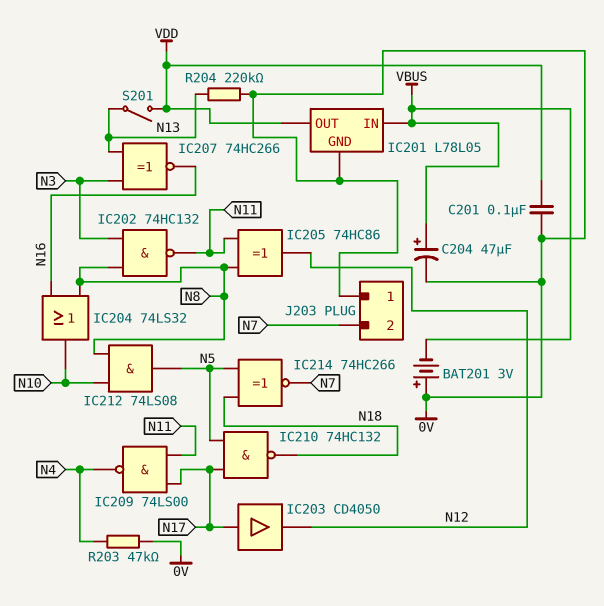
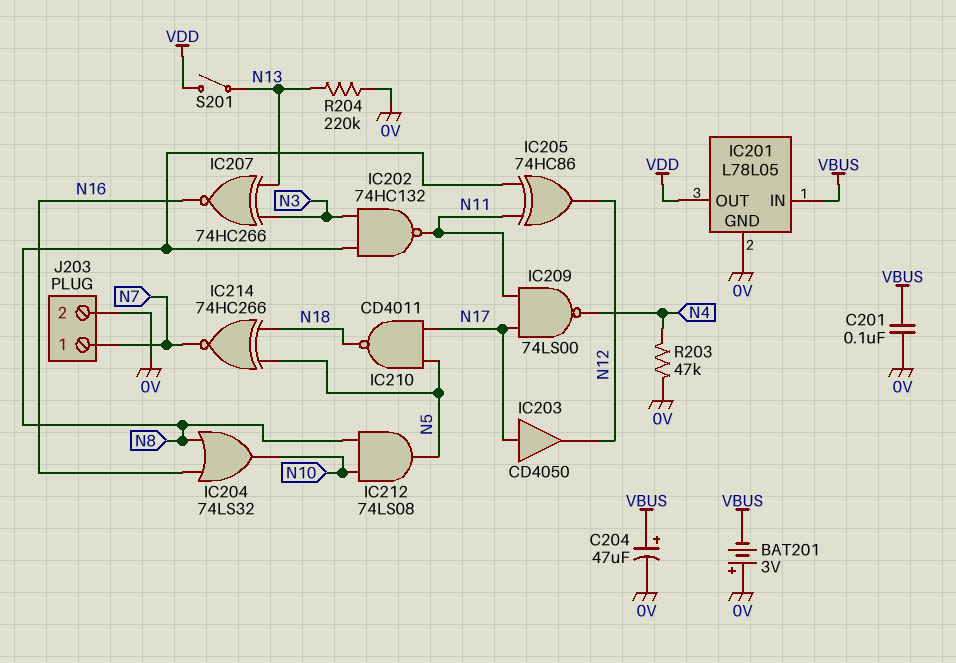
C201: 100nF (0V, VDD) -> 100nF (0V, VBUS)
IC210: NAND 74HC132 (in N5, in N17, out N18) -> NAND CD4011 (in N5, in N17, out N18)
J203 pin 1: 0V -> N7
J203 pin 2: N7 -> 0V

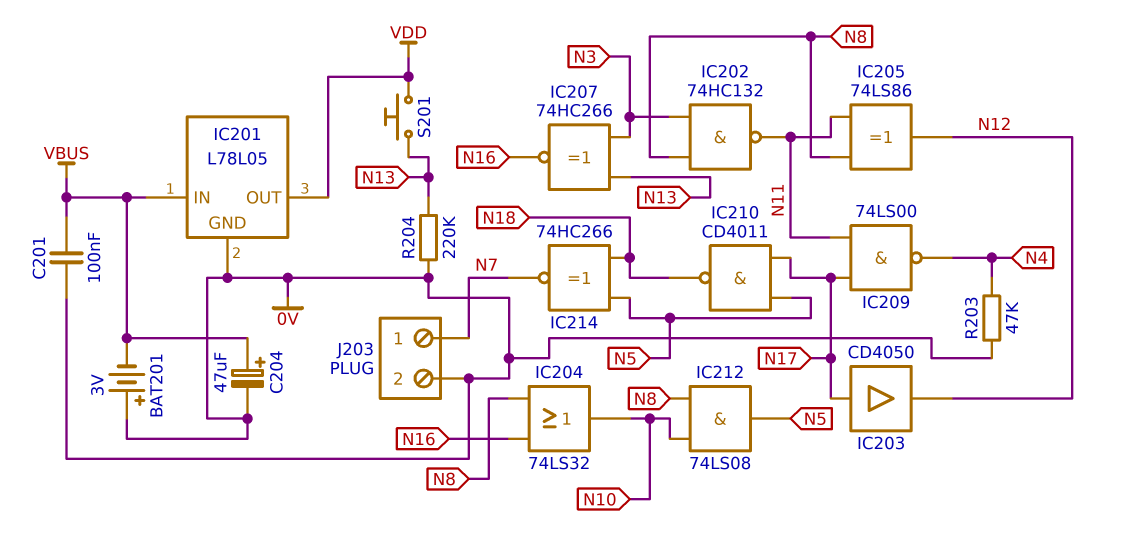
IC205: XOR 74HC86 (in N8, in N11, out N12) -> XOR 74LS86 (in N8, in N11, out N12)
S201: switch (N13, VDD) -> button (N13, VDD)

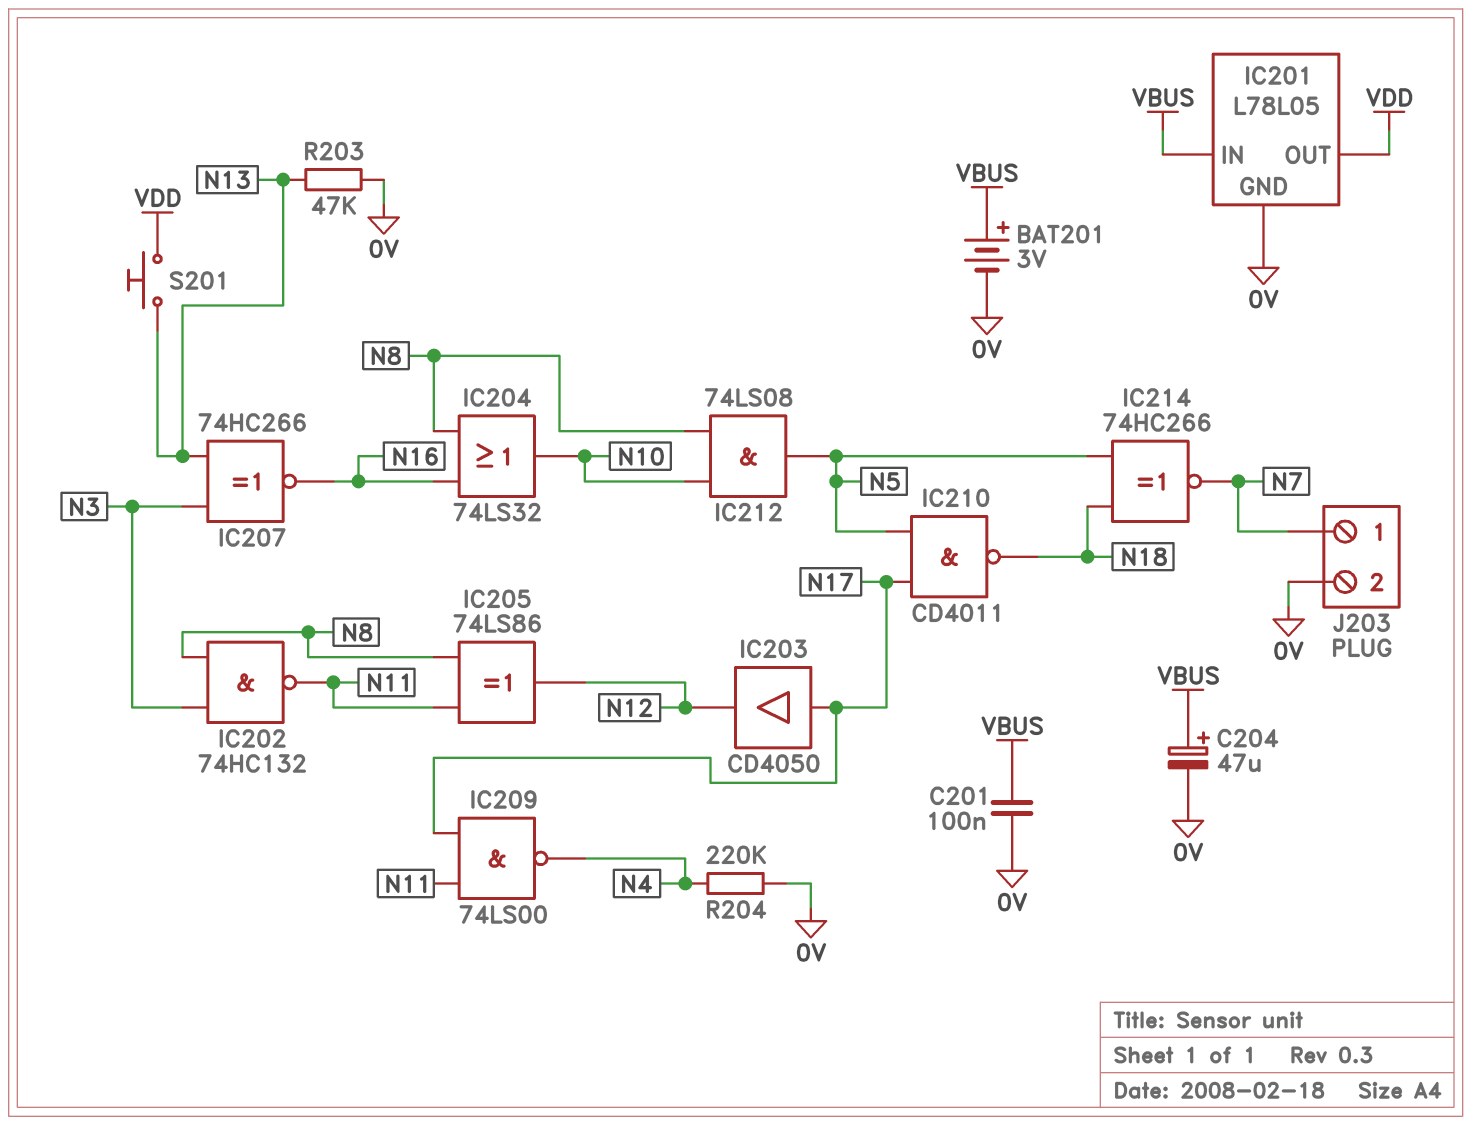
BAT201: 3V (plus 0V, minus VBUS) -> 3V (plus VBUS, minus 0V)
R203: 47k (0V, N4) -> 47k (0V, N13)
R204: 220k (0V, N13) -> 220k (0V, N4)

